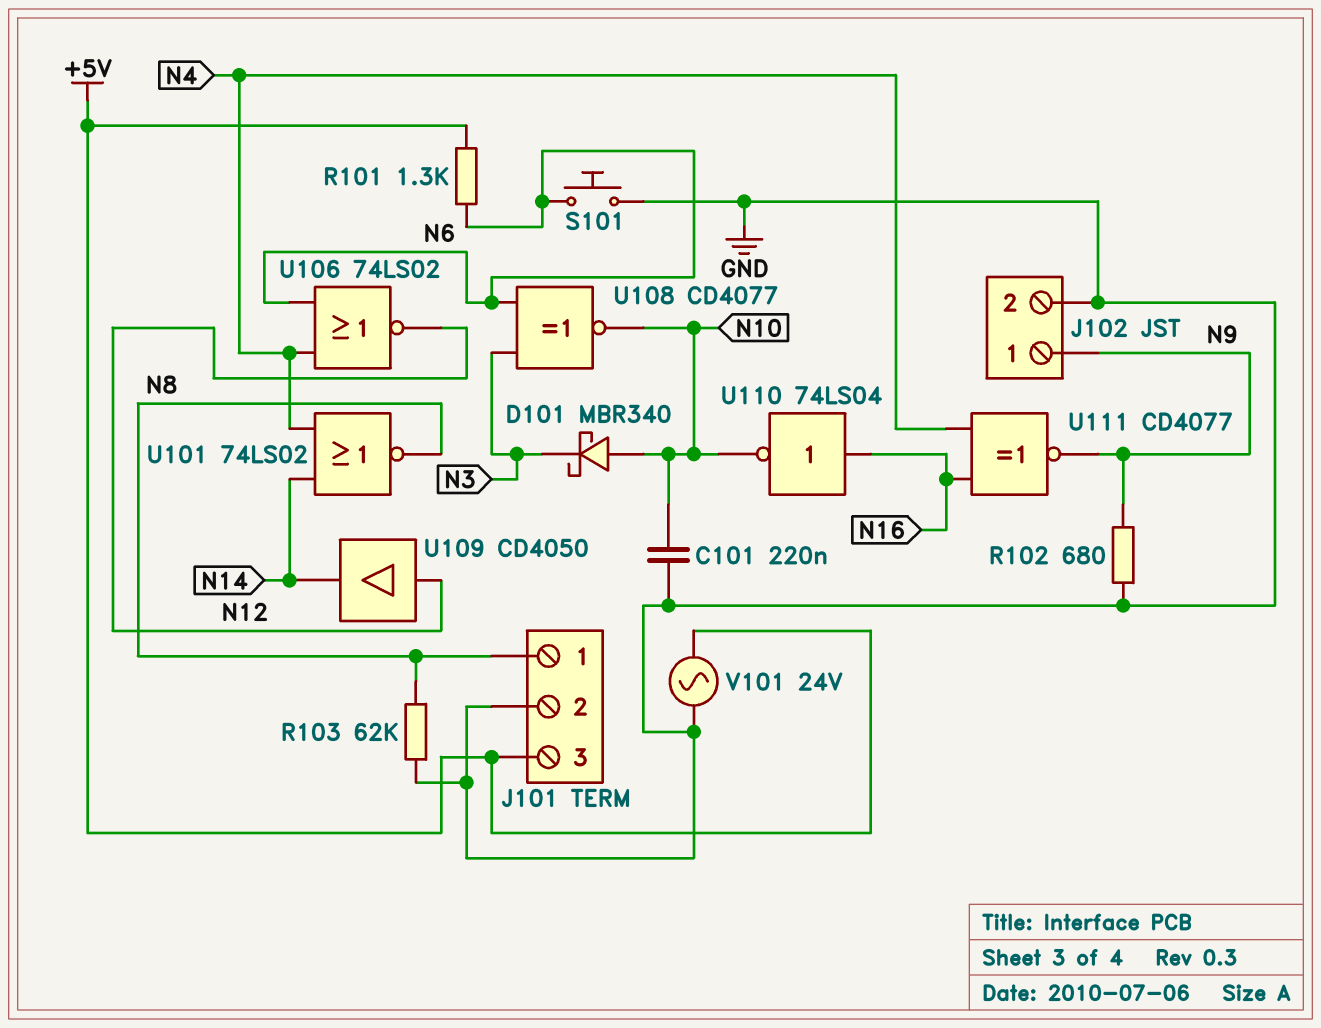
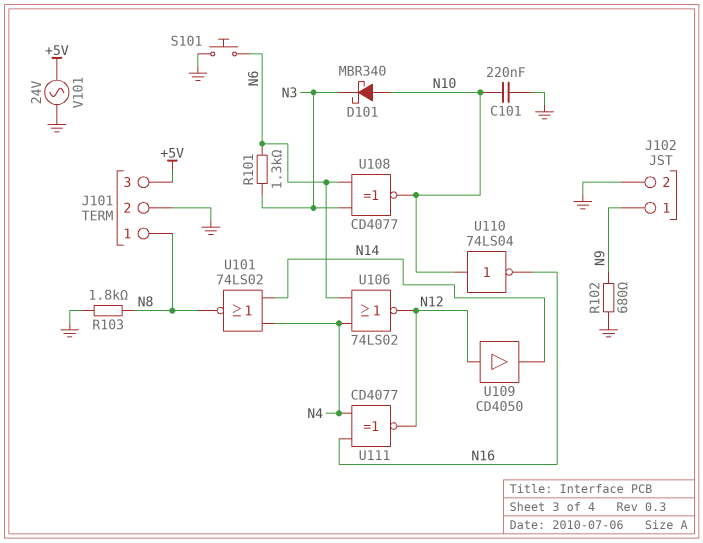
R101: 1.3k (+5V, N6) -> 1.3k (N3, N6)
R103: 62k (GND, N8) -> 1.8k (GND, N8)
U110: NOT 74LS04 (in N16, out N10) -> NOT 74LS04 (in N10, out N16)
U111: XNOR CD4077 (in N4, in N16, out N9) -> XNOR CD4077 (in N4, in N16, out N12)

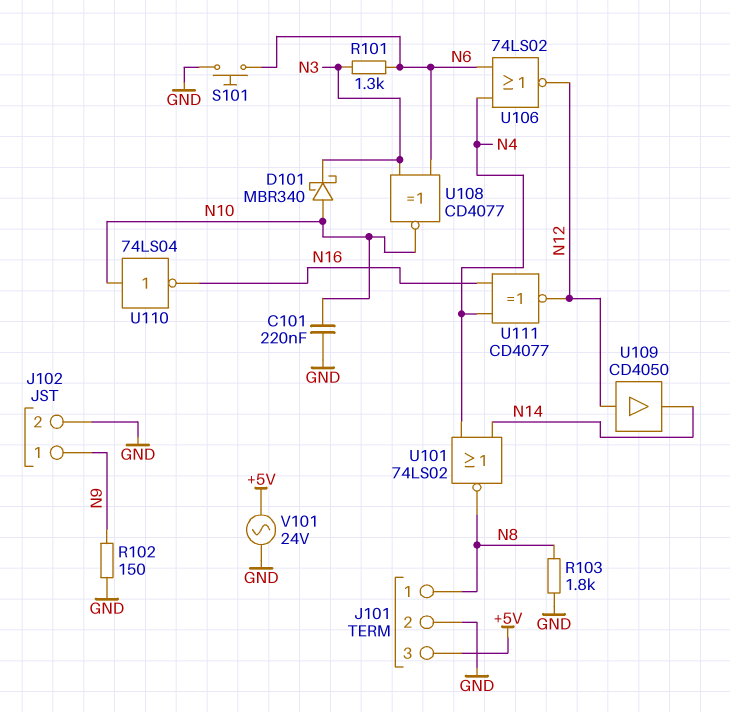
R102: 680 (GND, N9) -> 150 (GND, N9)

